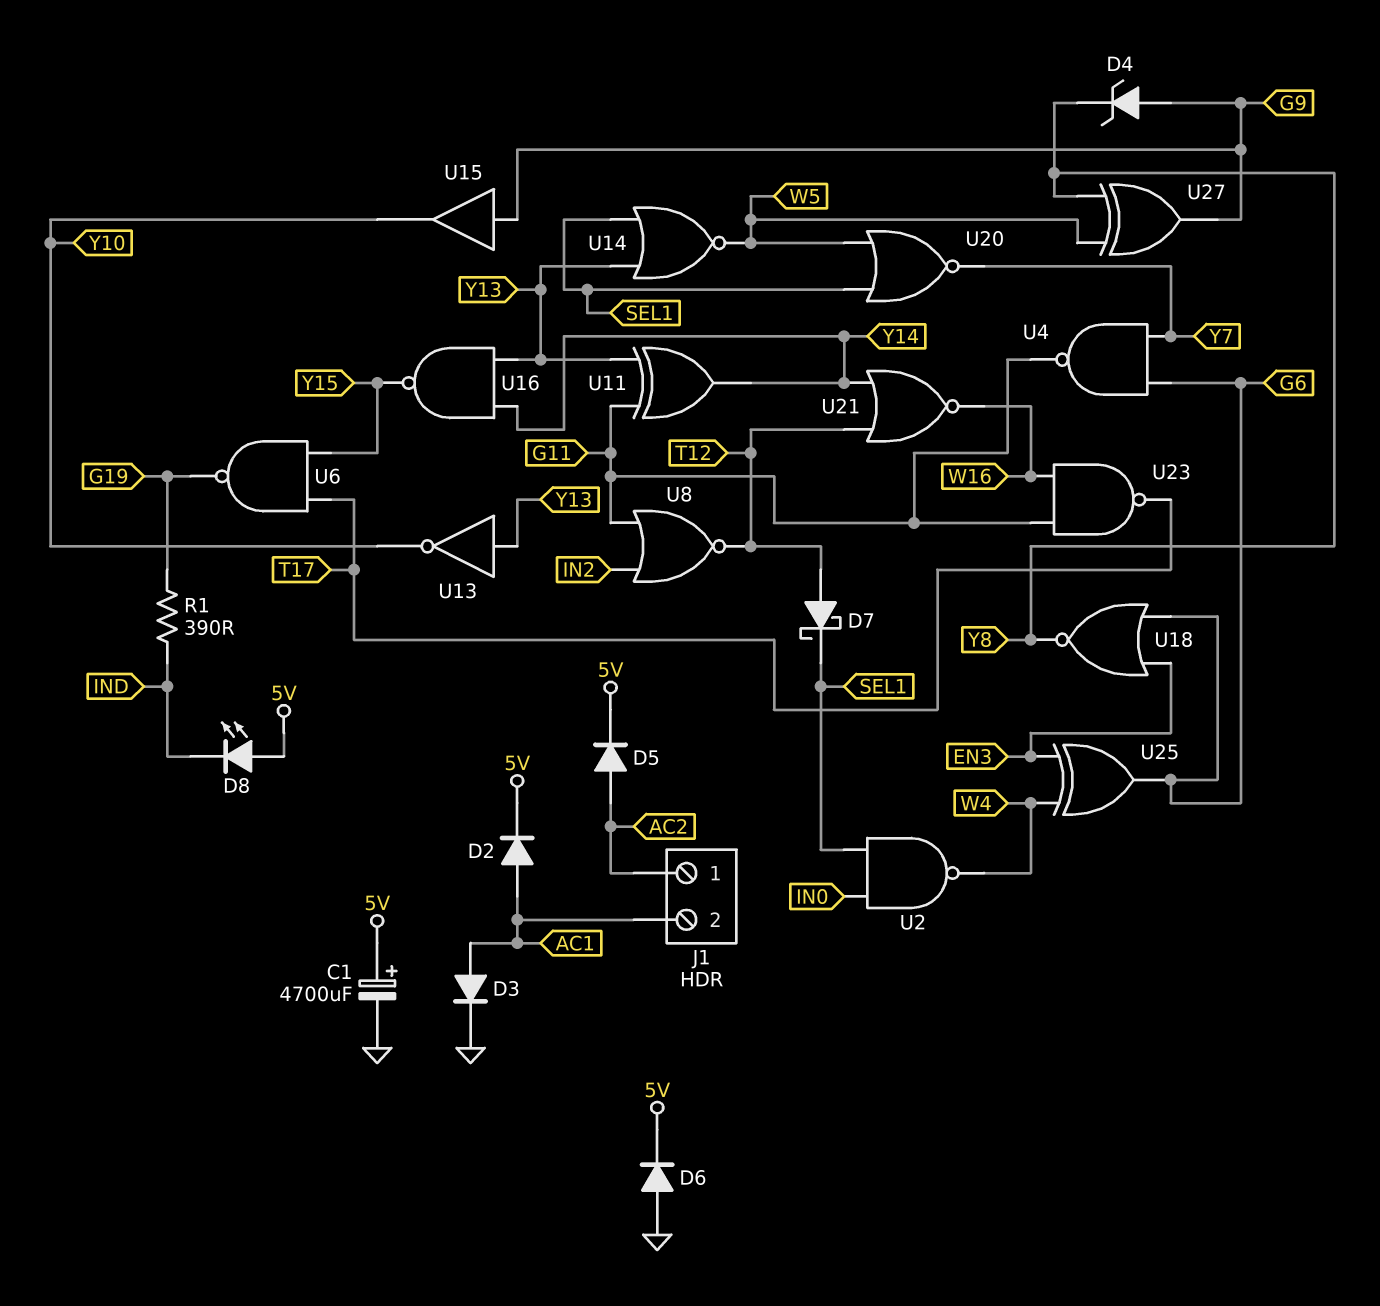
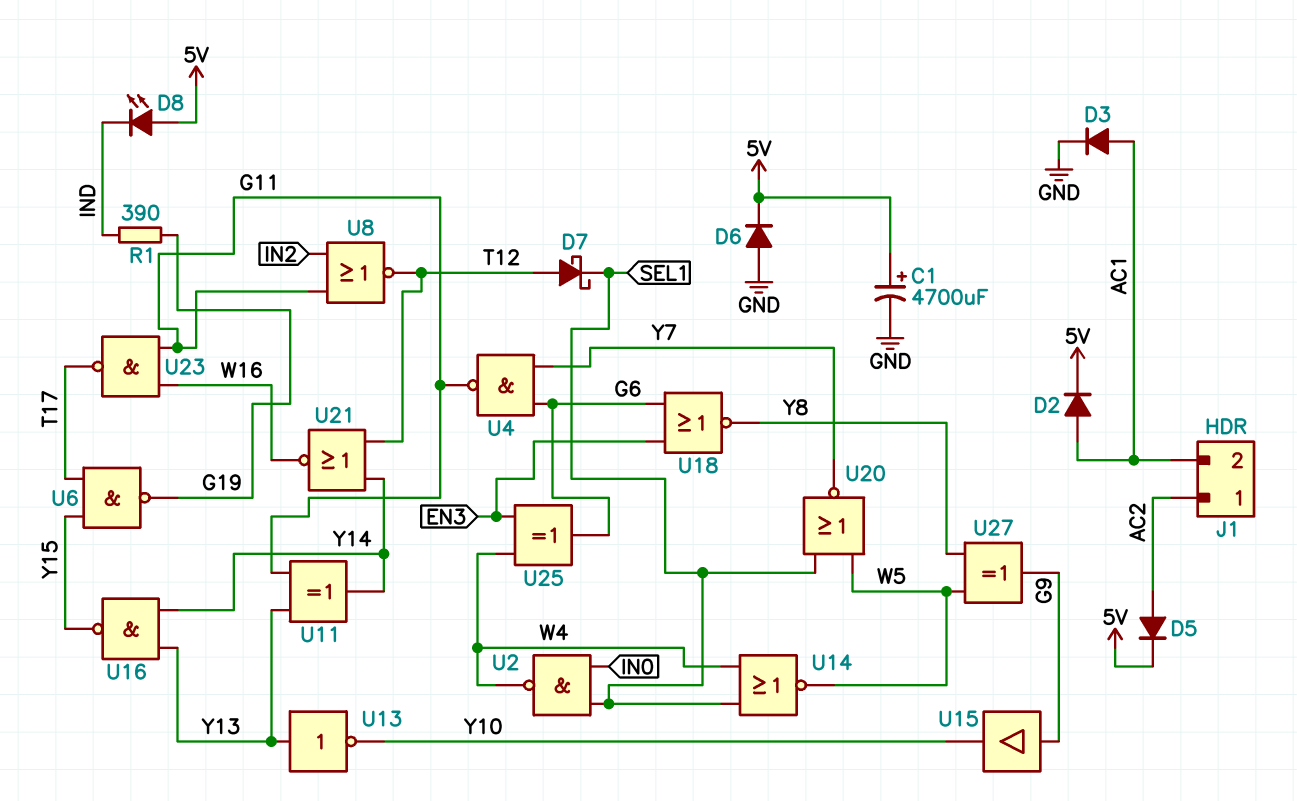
D4: zener (A G9, K Y8) -> none
U14: NOR (in SEL1, in Y13, out W5) -> NOR (in SEL1, in W4, out W5)

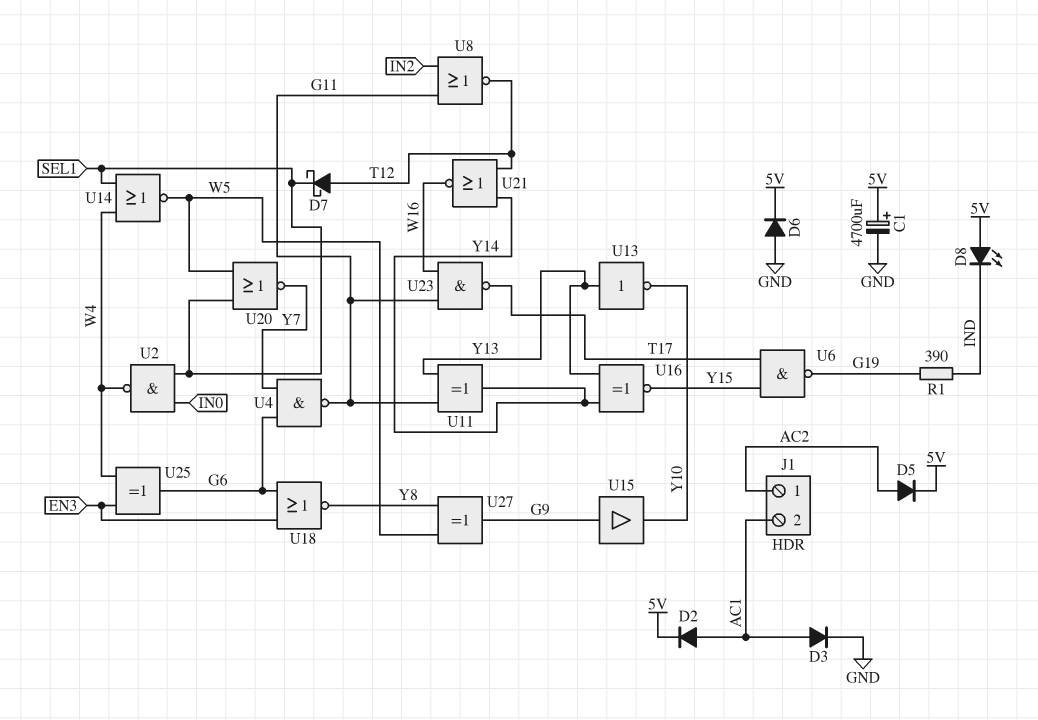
U16: NAND (in Y13, in Y14, out Y15) -> XNOR (in Y13, in Y14, out Y15)

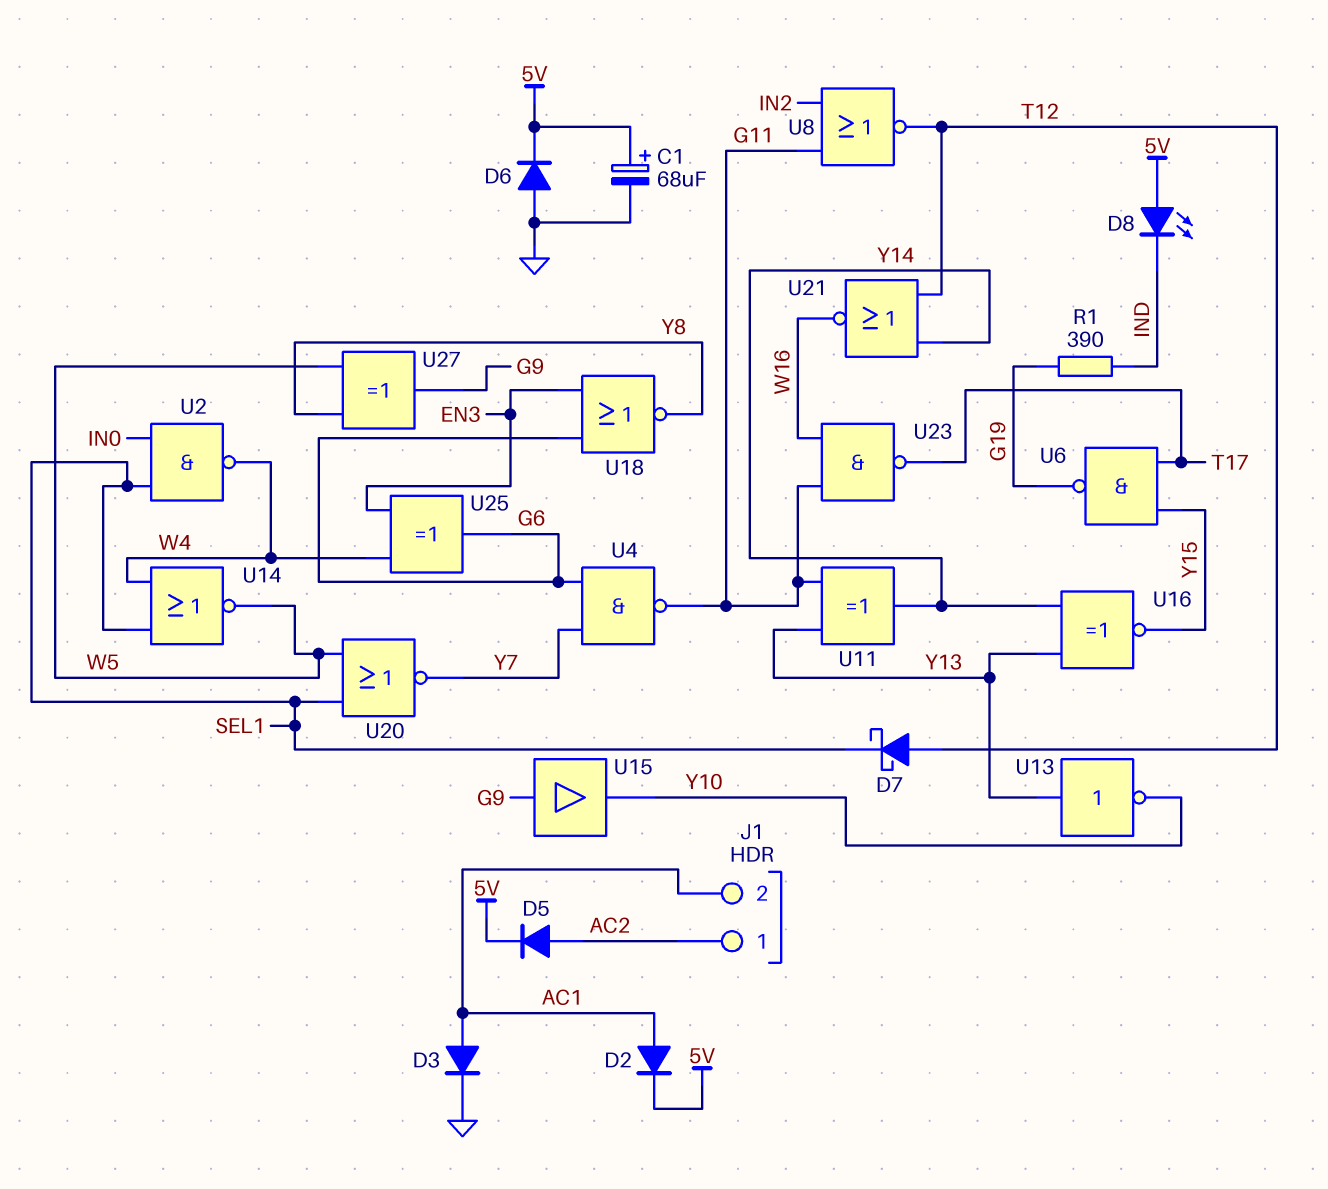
C1: 4700uF (plus 5V, minus GND) -> 68uF (plus 5V, minus GND)

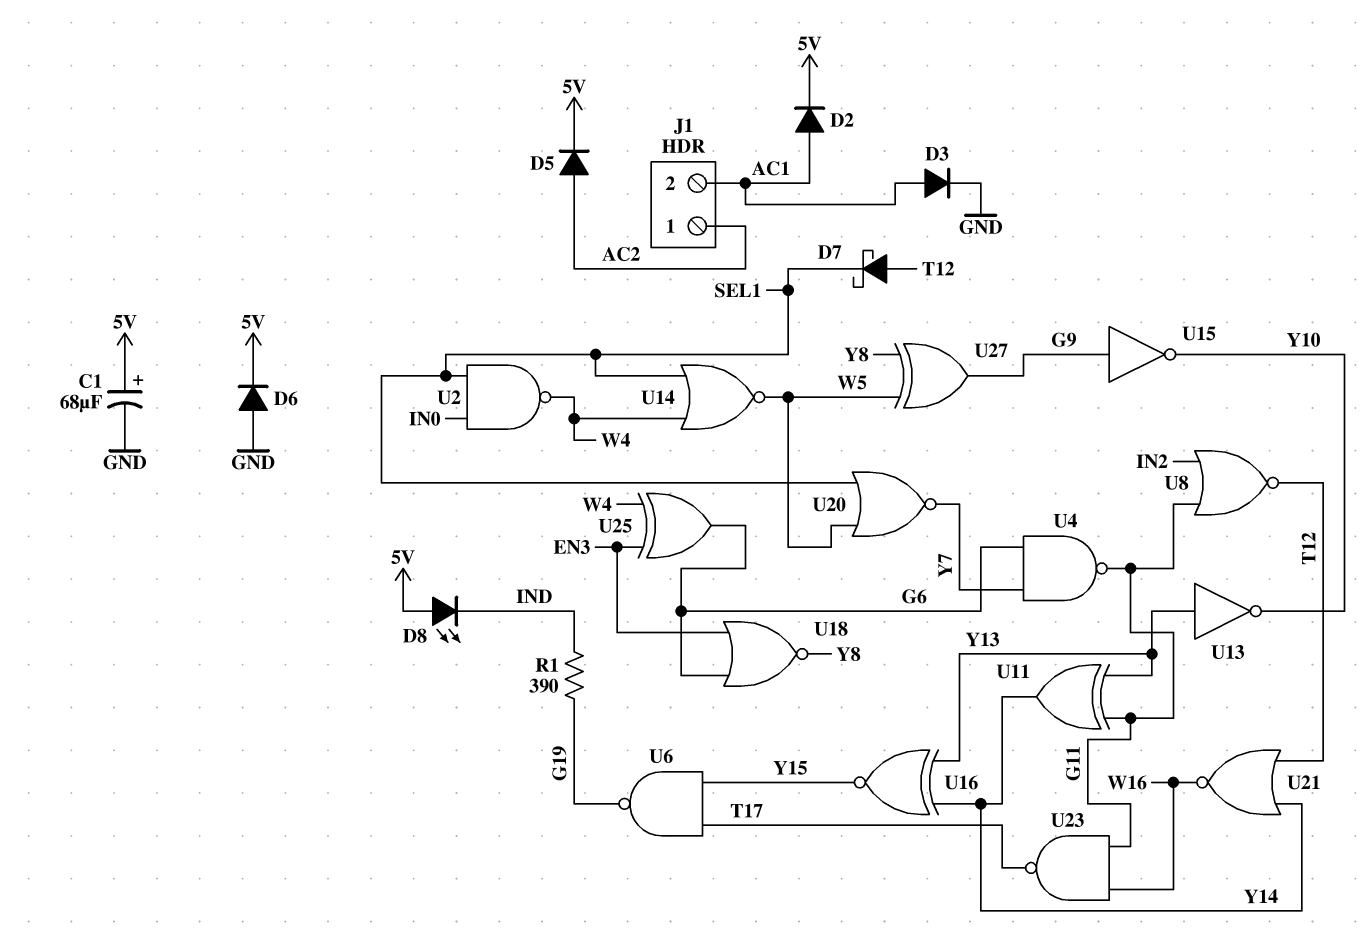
U15: buffer (in G9, out Y10) -> NOT (in G9, out Y10)

